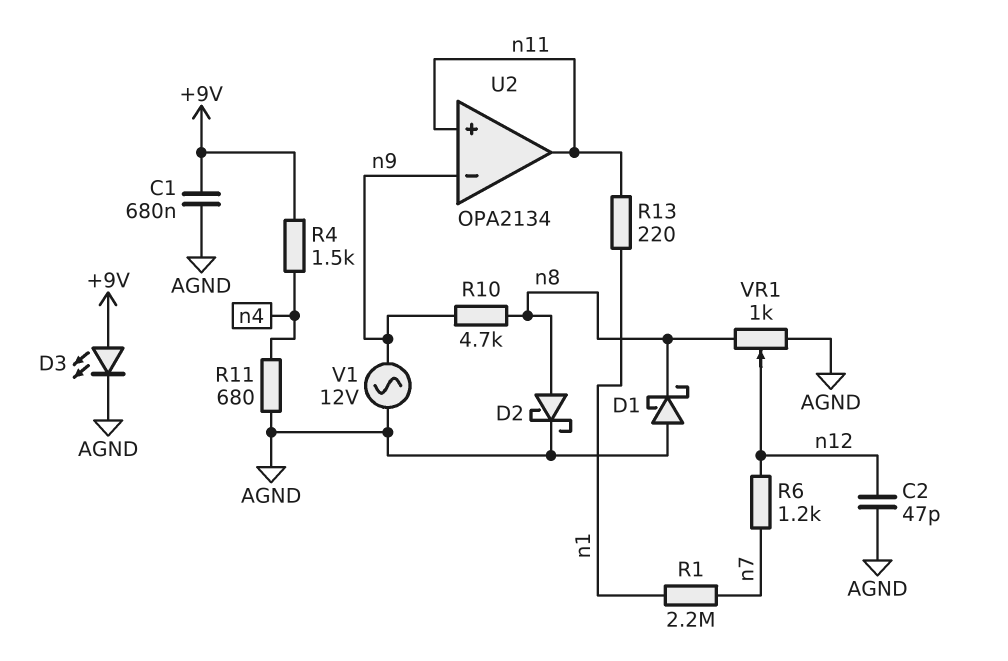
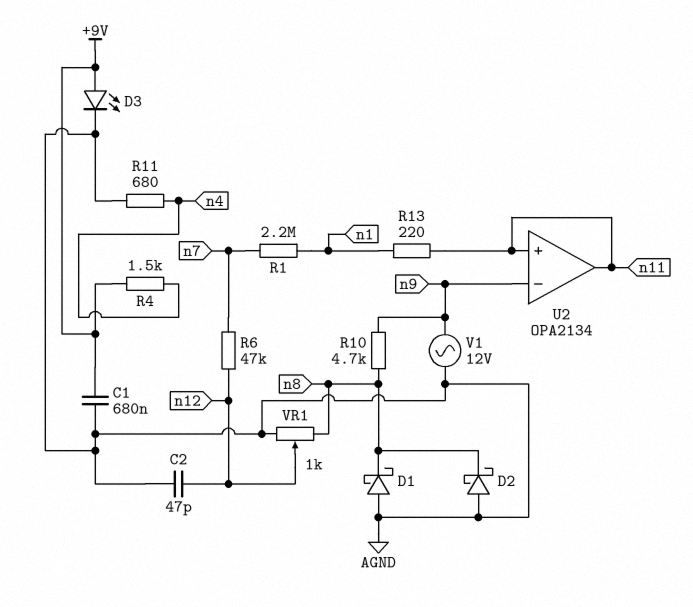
D2: schottky (A n8, K AGND) -> schottky (A AGND, K n8)
R6: 1.2k (n7, n12) -> 47k (n7, n12)

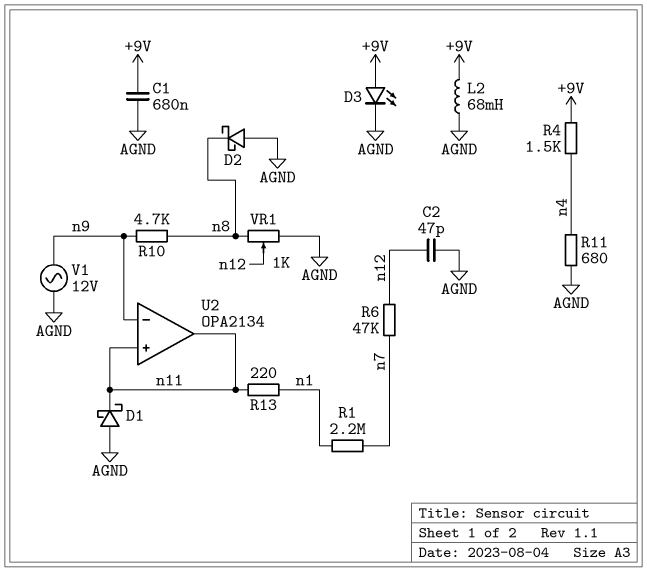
D1: schottky (A AGND, K n8) -> schottky (A AGND, K n11)
L2: none -> 68mH (+9V, AGND)

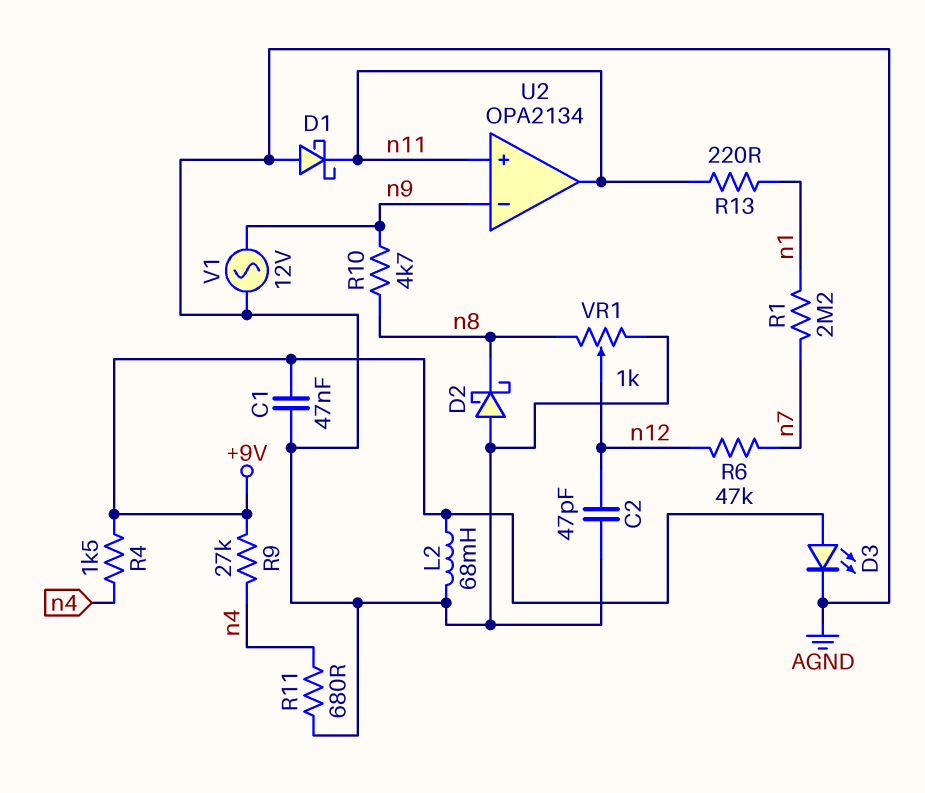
C1: 680nF (+9V, AGND) -> 47nF (+9V, AGND)
R9: none -> 27k (+9V, n4)

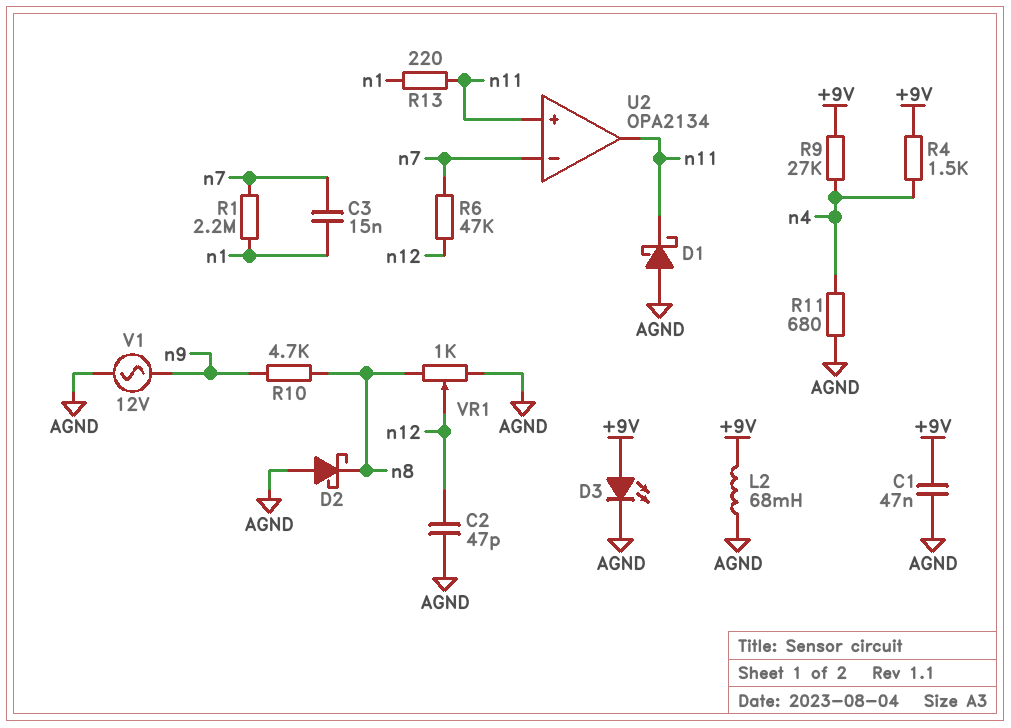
C3: none -> 15nF (n1, n7)
U2 pin in-: n9 -> n7

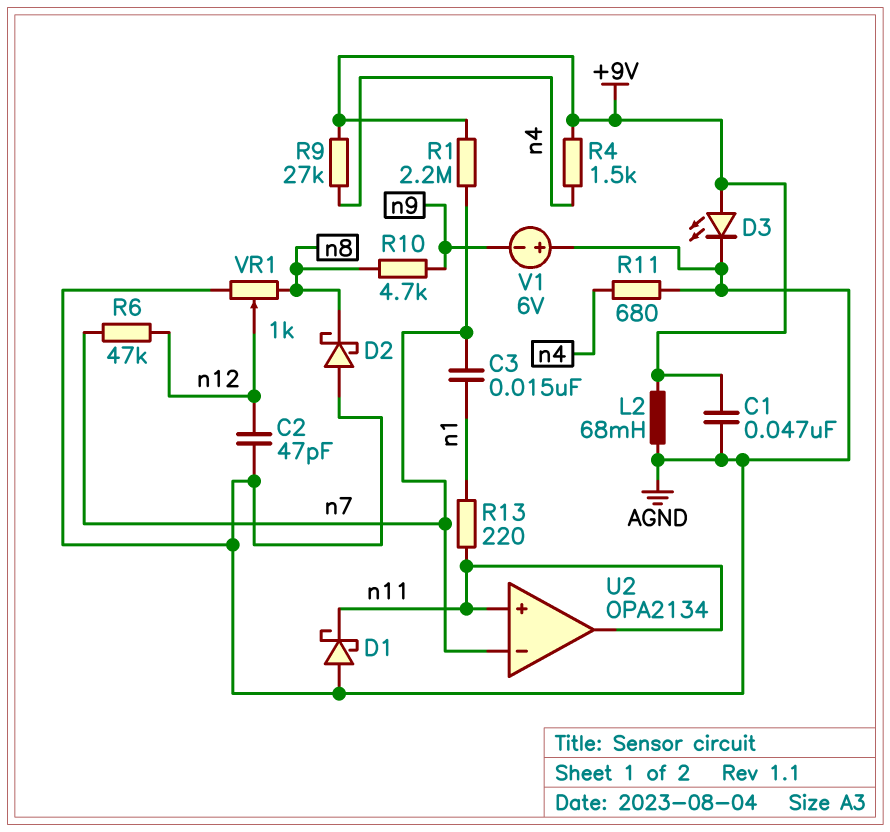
R1: 2.2M (n1, n7) -> 2.2M (+9V, n7)
V1: AC 12V (AGND, n9) -> 6V (plus AGND, minus n9)

